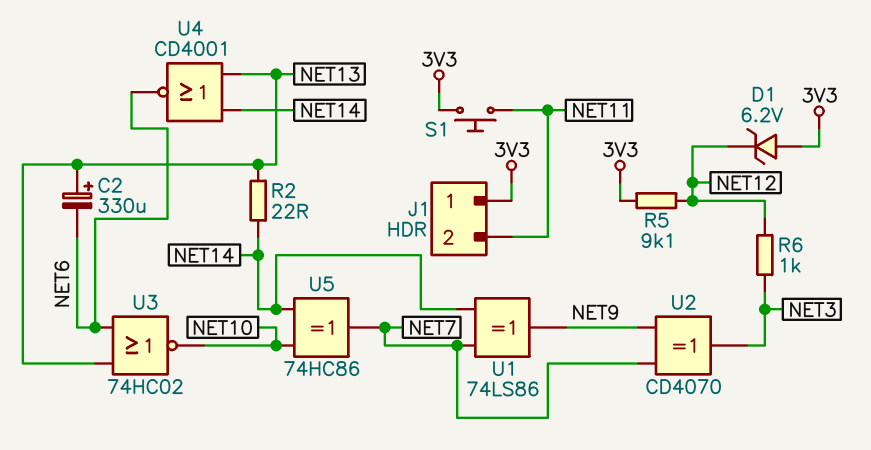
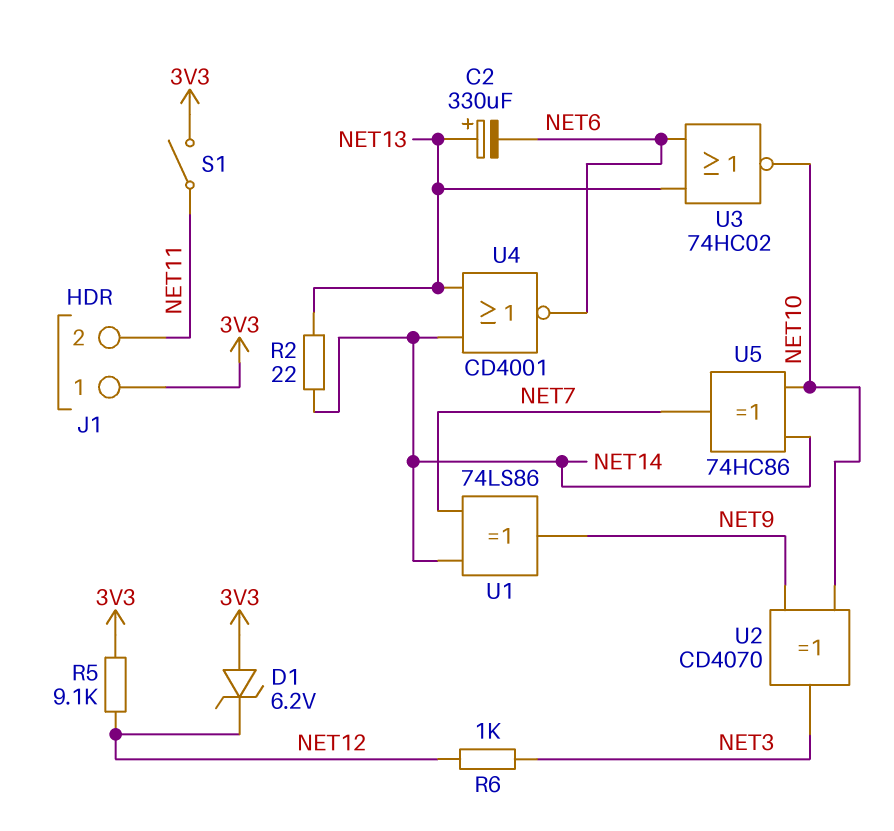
S1: button (3V3, NET11) -> switch (3V3, NET11)
U2: XOR CD4070 (in NET7, in NET9, out NET3) -> XOR CD4070 (in NET9, in NET10, out NET3)

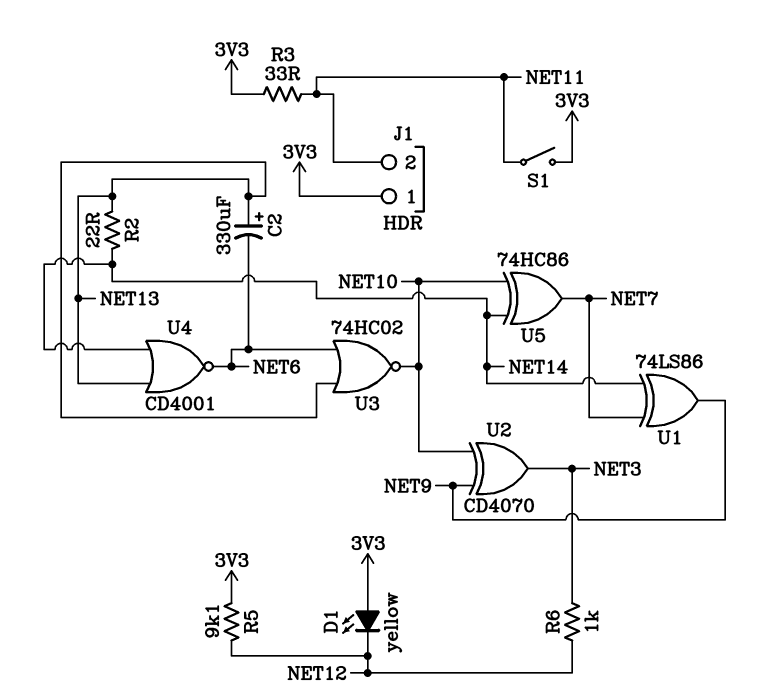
D1: zener 6.2V (A 3V3, K NET12) -> LED yellow (A 3V3, K NET12)
R3: none -> 33 (3V3, NET11)

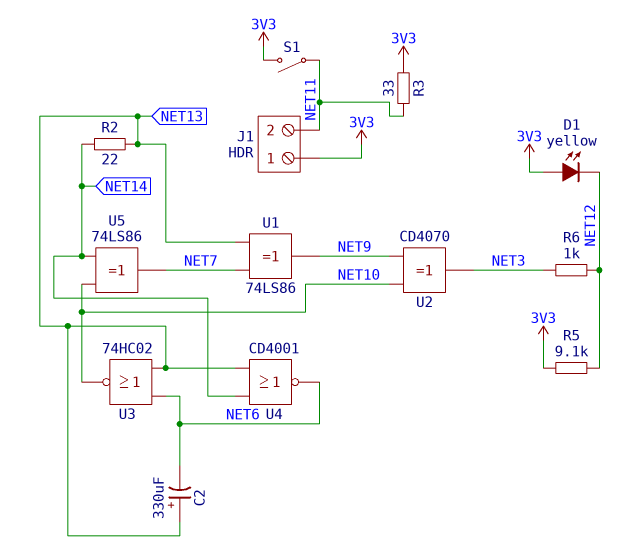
U1: XOR 74LS86 (in NET7, in NET14, out NET9) -> XOR 74LS86 (in NET7, in NET13, out NET9)
U5: XOR 74HC86 (in NET10, in NET14, out NET7) -> XOR 74LS86 (in NET10, in NET14, out NET7)

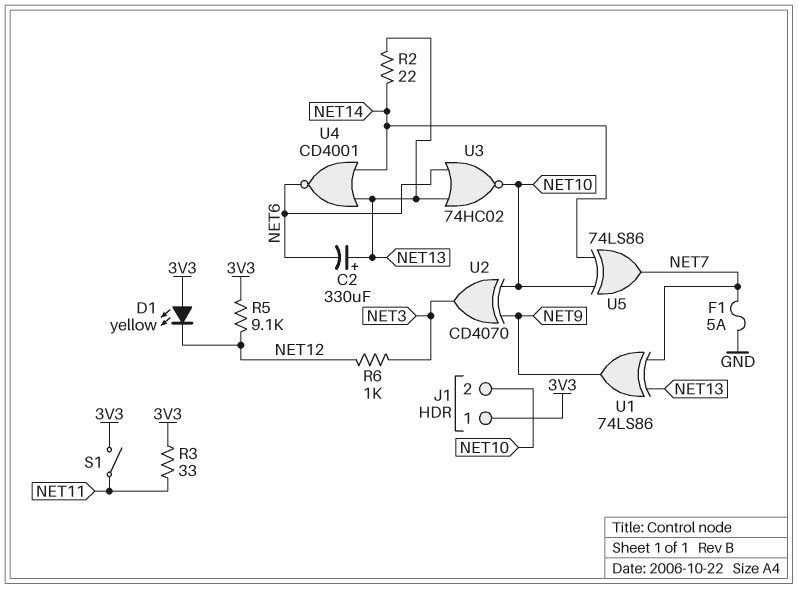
F1: none -> 5A (GND, NET7)
J1 pin 2: NET11 -> NET10

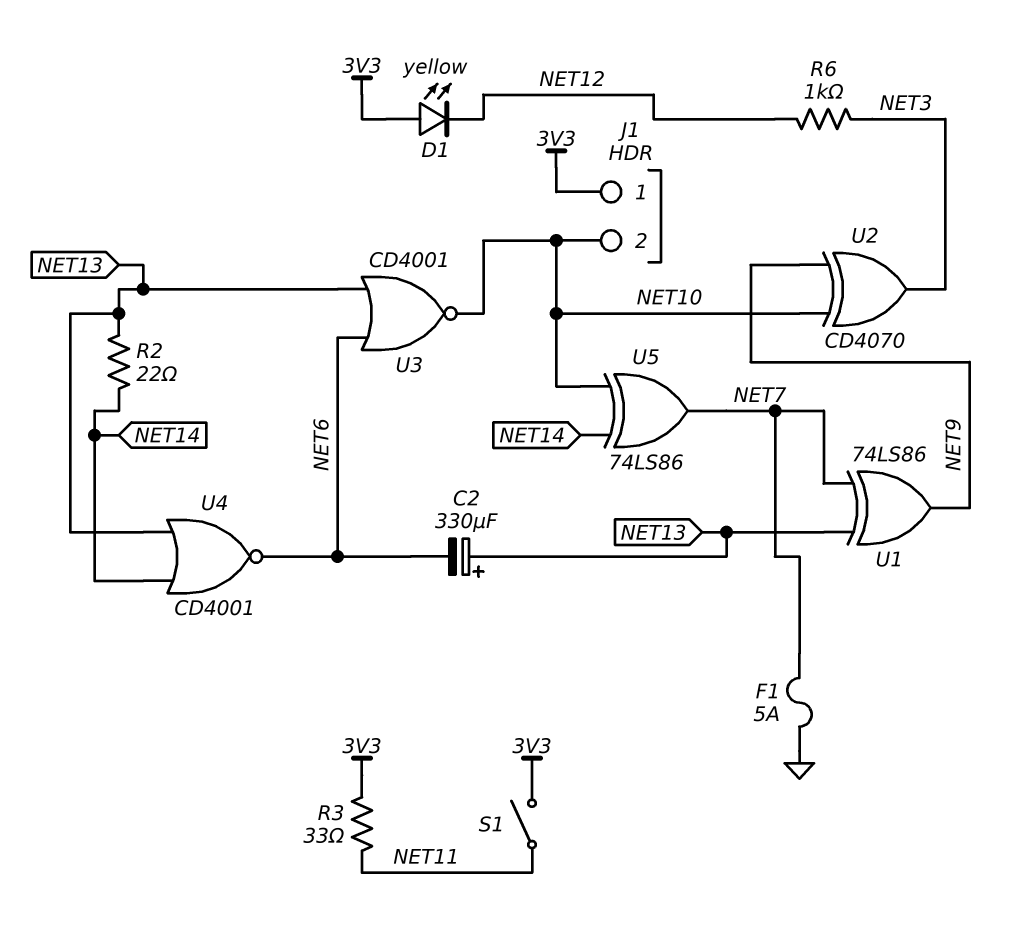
R5: 9.1k (3V3, NET12) -> none
U3: NOR 74HC02 (in NET6, in NET13, out NET10) -> NOR CD4001 (in NET6, in NET13, out NET10)

